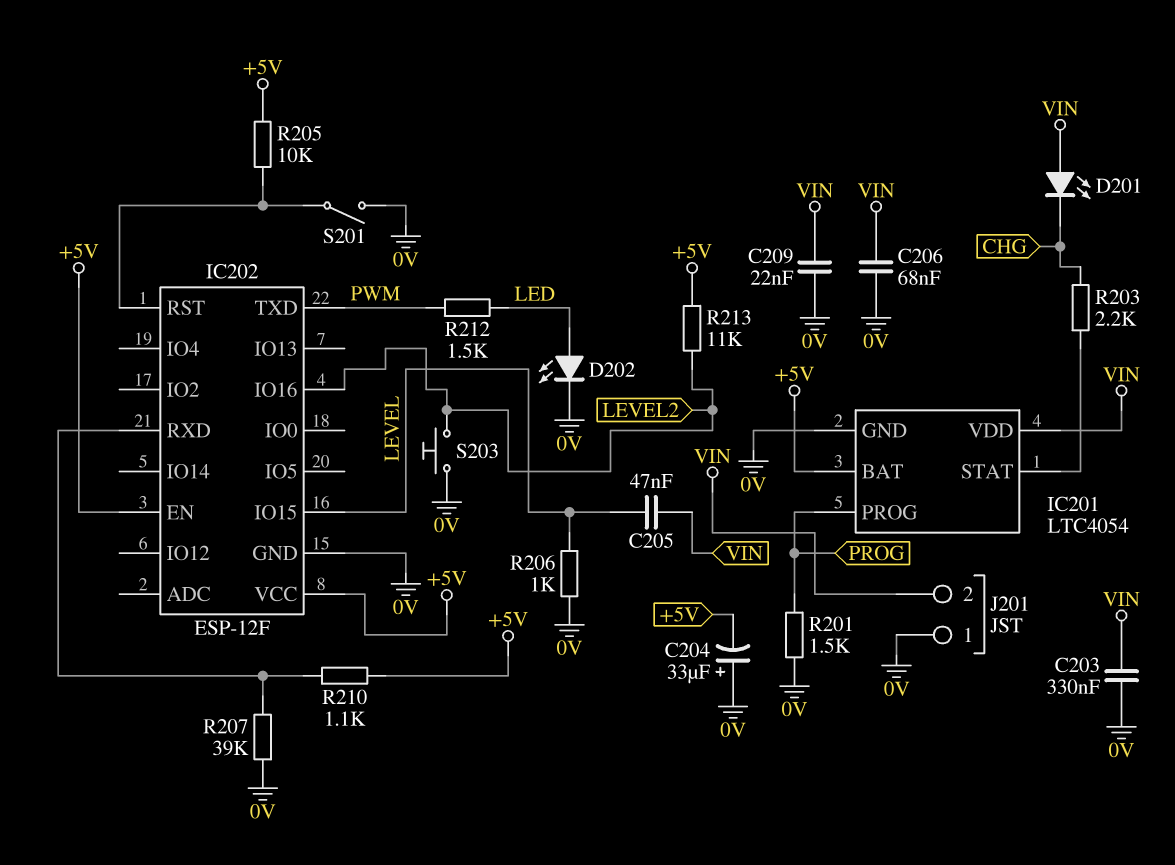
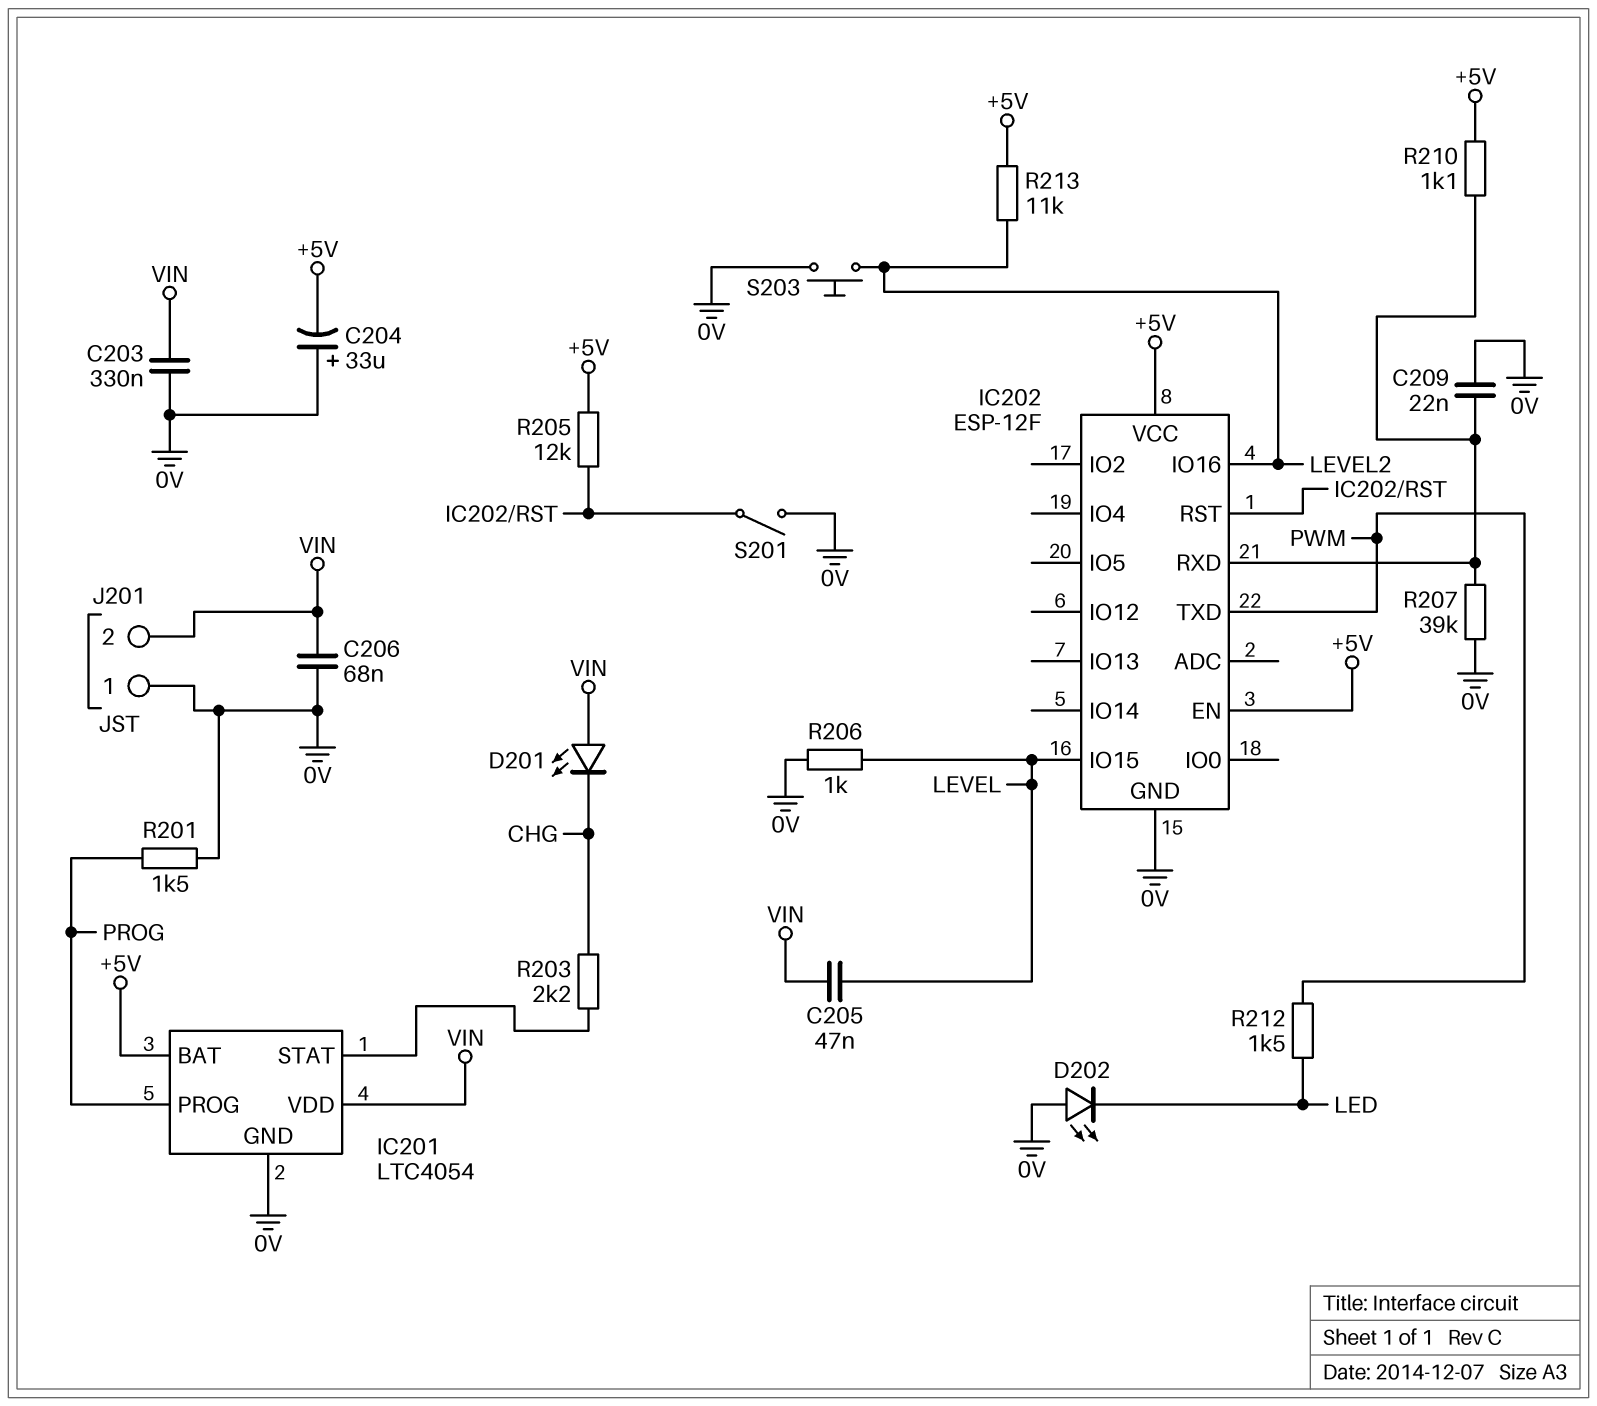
C209: 22nF (0V, VIN) -> 22nF (0V, IC202/RXD)
D202: LED (A LED, K 0V) -> LED (A 0V, K LED)
R205: 10k (+5V, IC202/RST) -> 12k (+5V, IC202/RST)

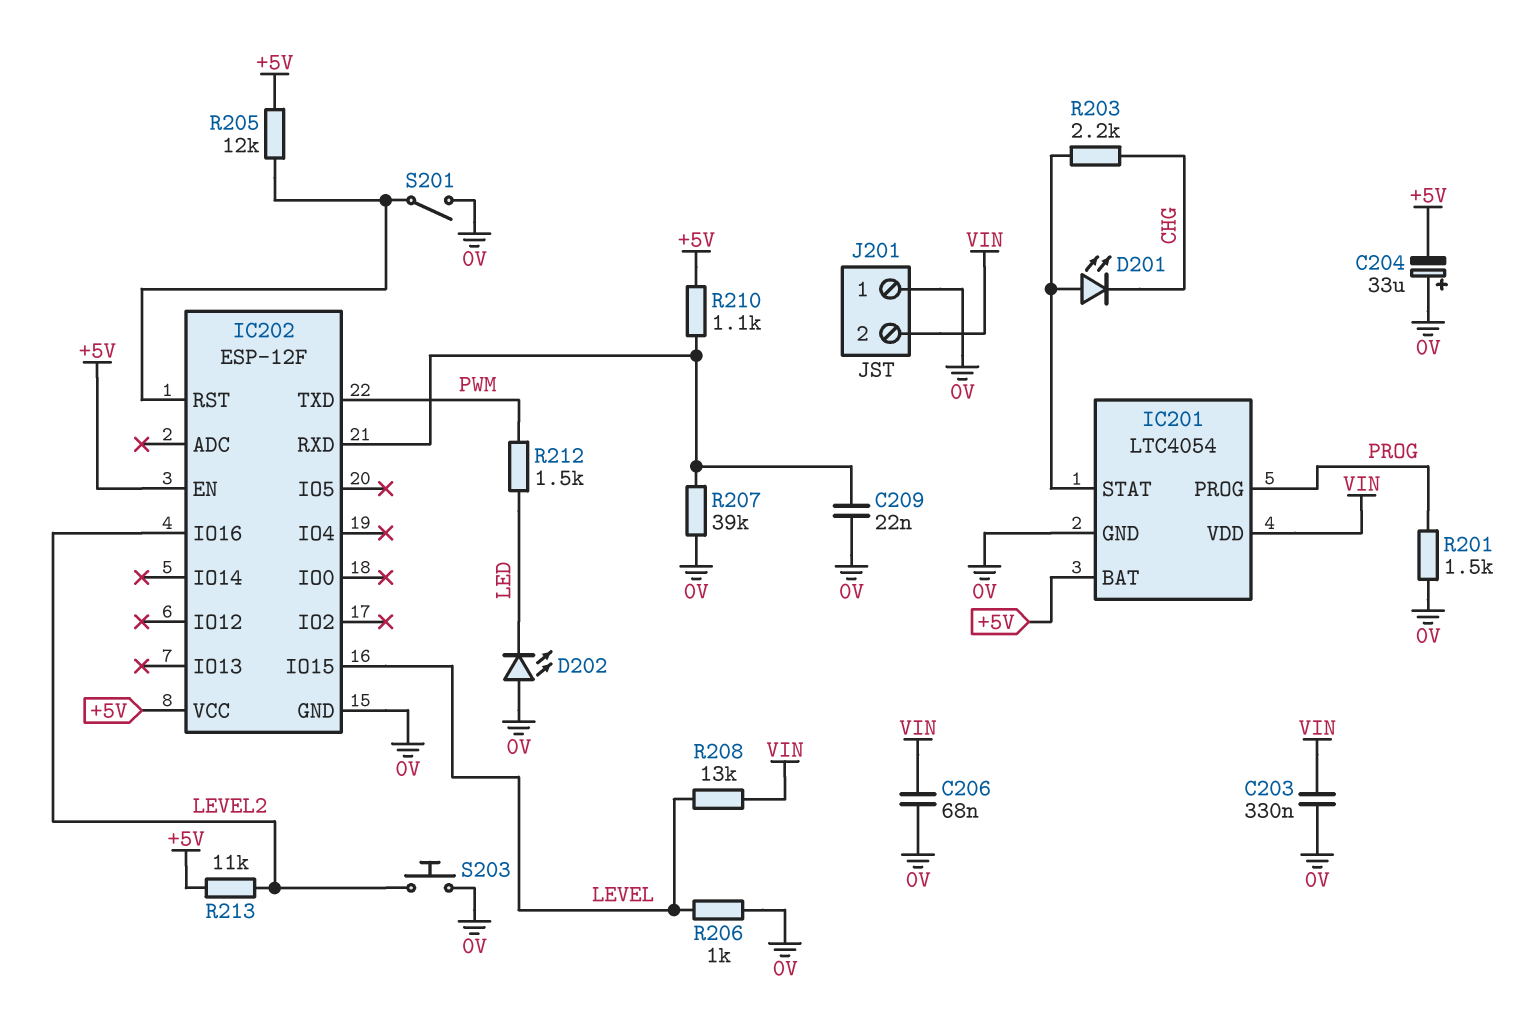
C205: 47nF (LEVEL, VIN) -> none
D201: LED (A VIN, K CHG) -> LED (A IC201/STAT, K CHG)
R208: none -> 13k (LEVEL, VIN)

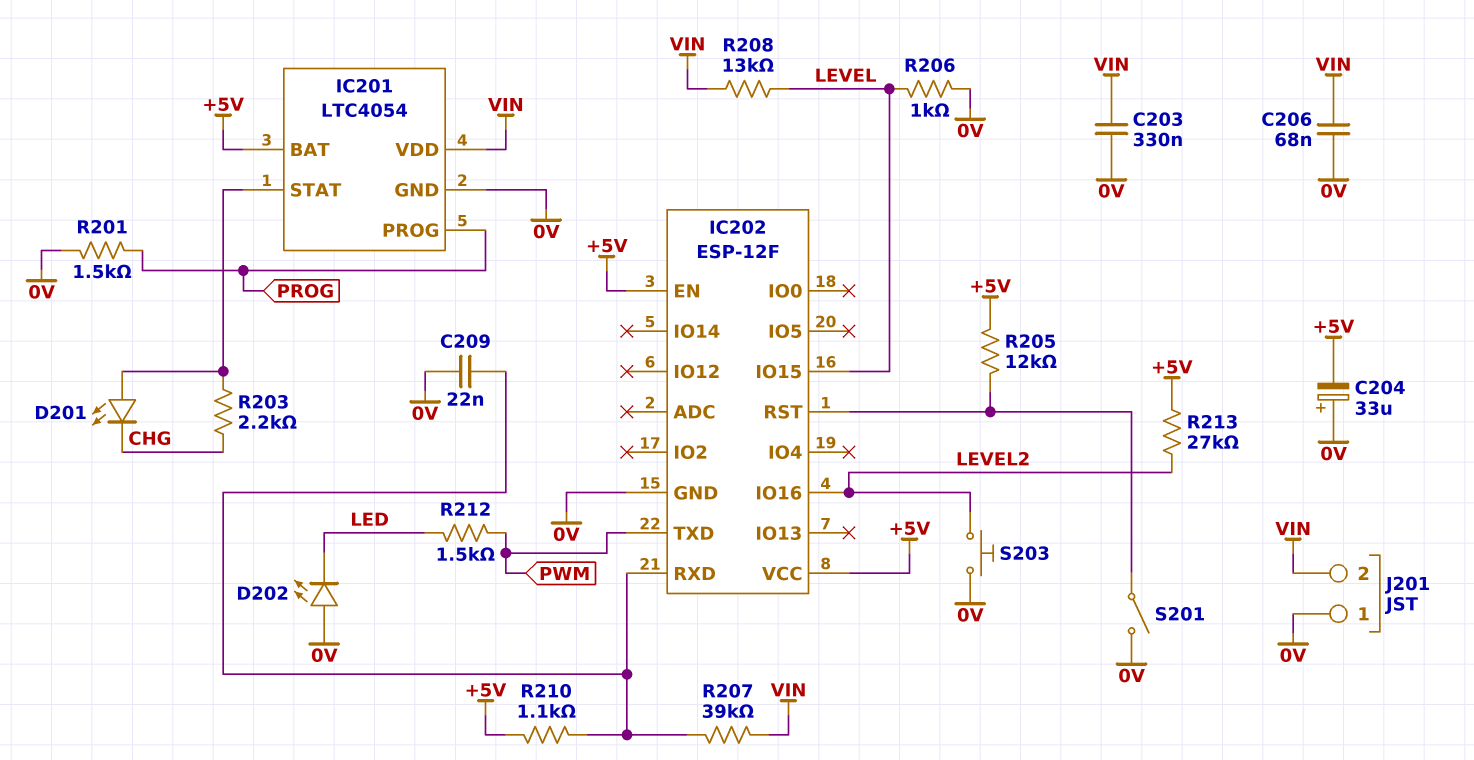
R207: 39k (0V, IC202/RXD) -> 39k (IC202/RXD, VIN)
R213: 11k (+5V, LEVEL2) -> 27k (+5V, LEVEL2)

